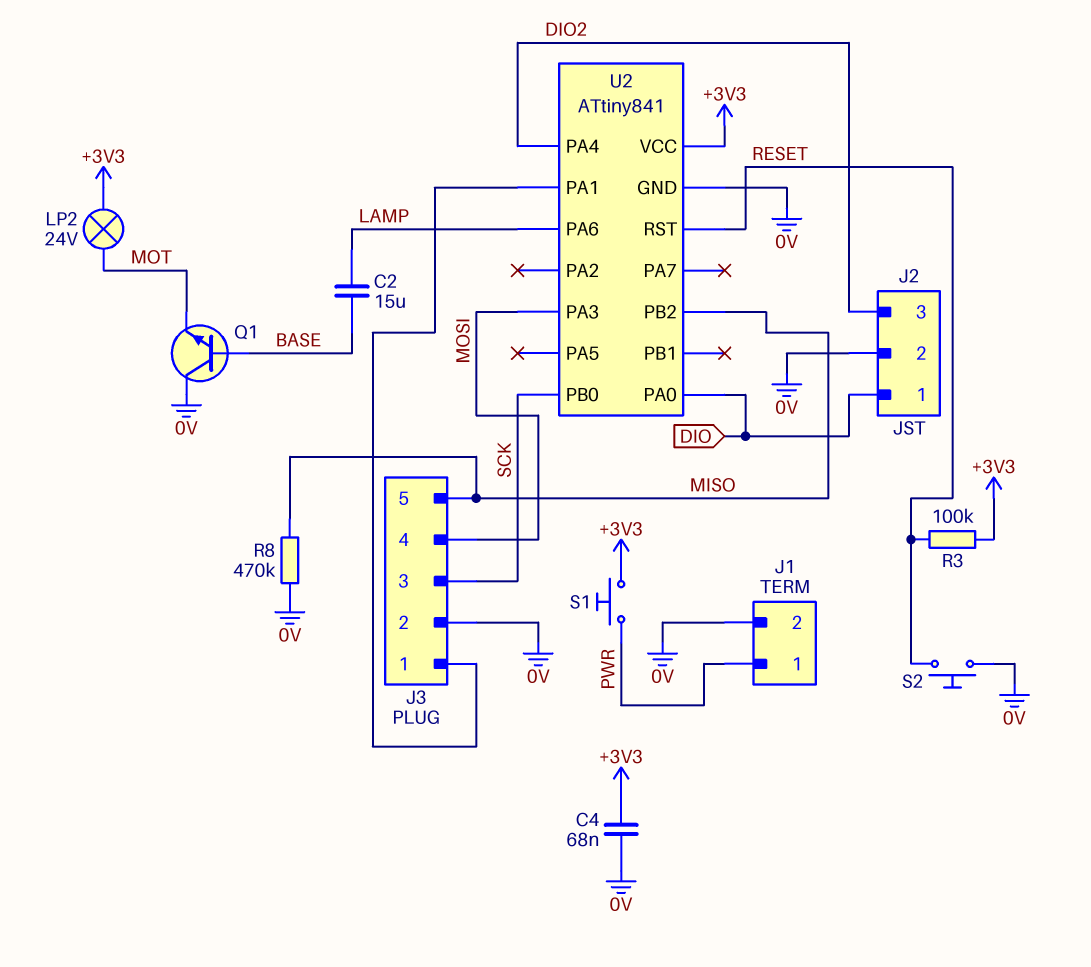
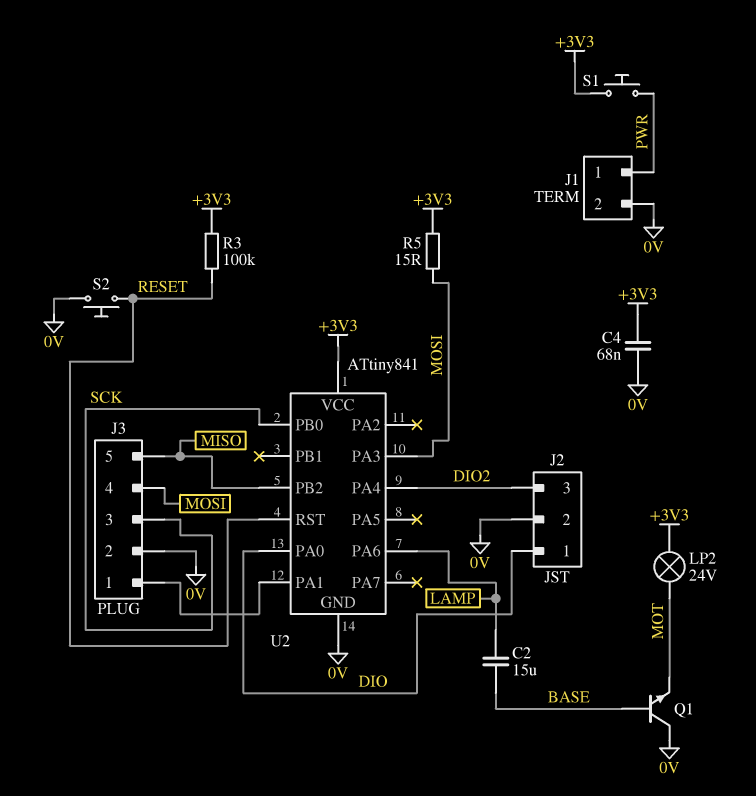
R5: none -> 15 (+3V3, MOSI)
R8: 470k (0V, MISO) -> none

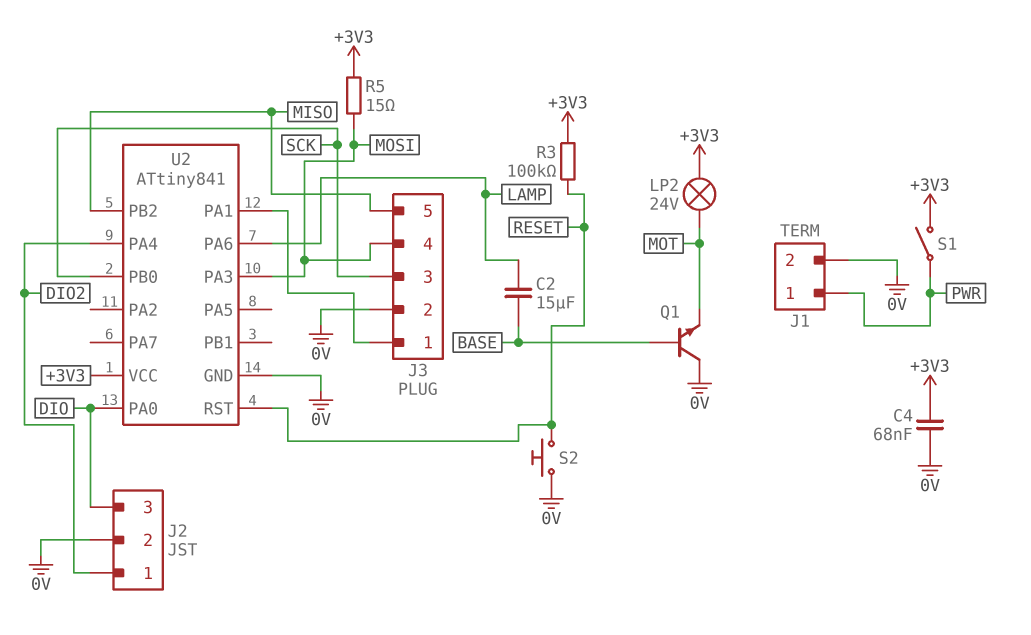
J2 pin 1: DIO -> DIO2
J2 pin 3: DIO2 -> DIO
S1: button (+3V3, PWR) -> switch (+3V3, PWR)

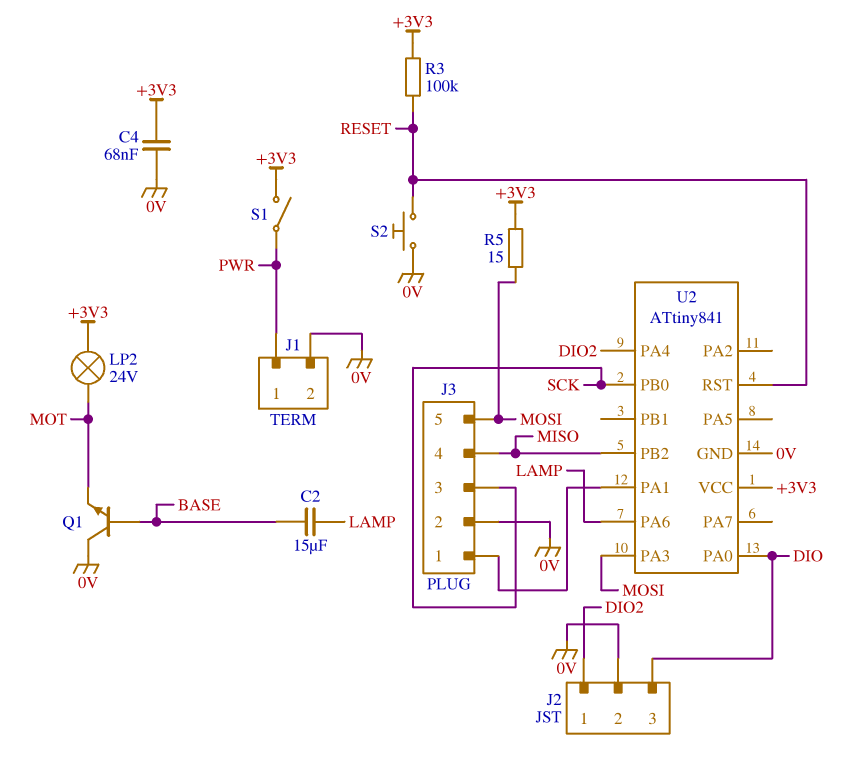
J3 pin 4: MOSI -> MISO
J3 pin 5: MISO -> MOSI

